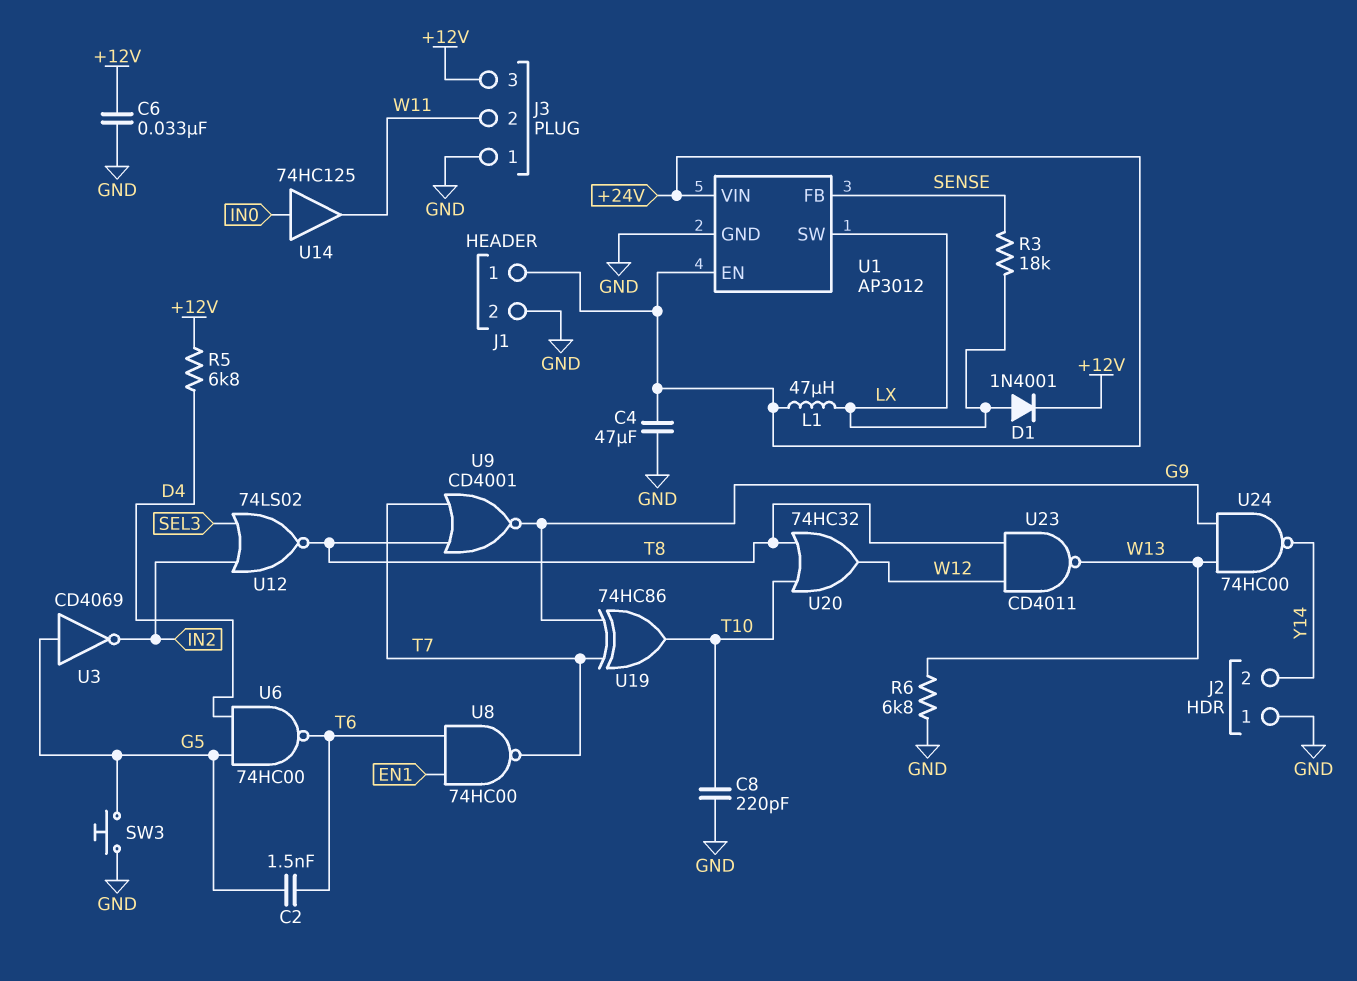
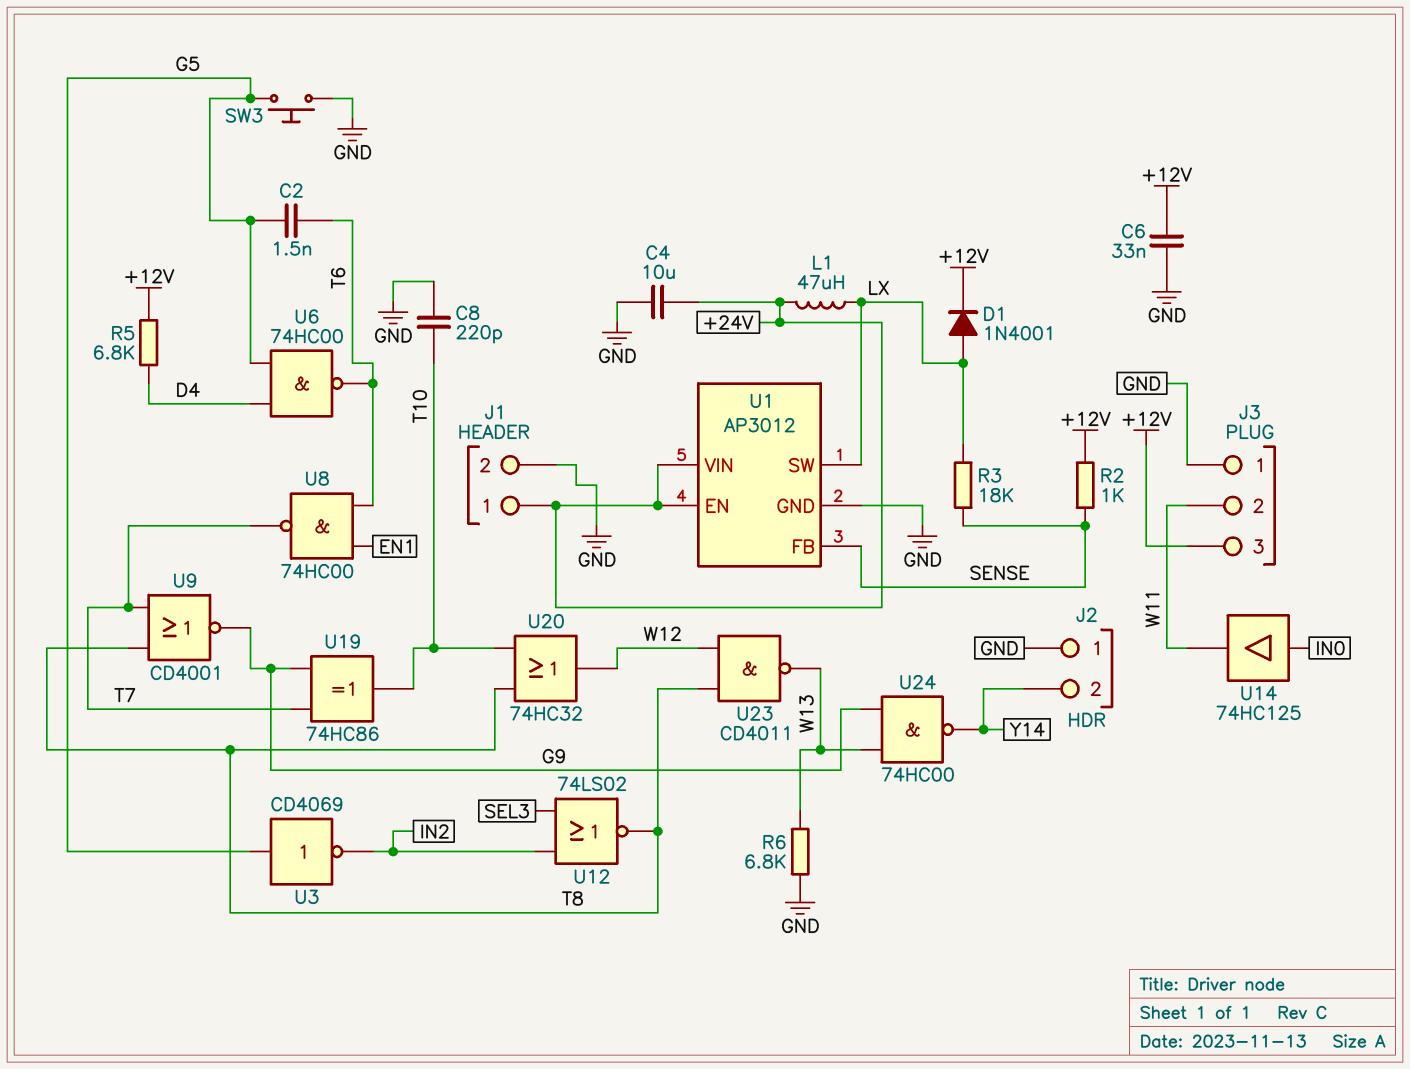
C4: 47uF (+24V, GND) -> 10uF (+24V, GND)
R2: none -> 1k (+12V, SENSE)

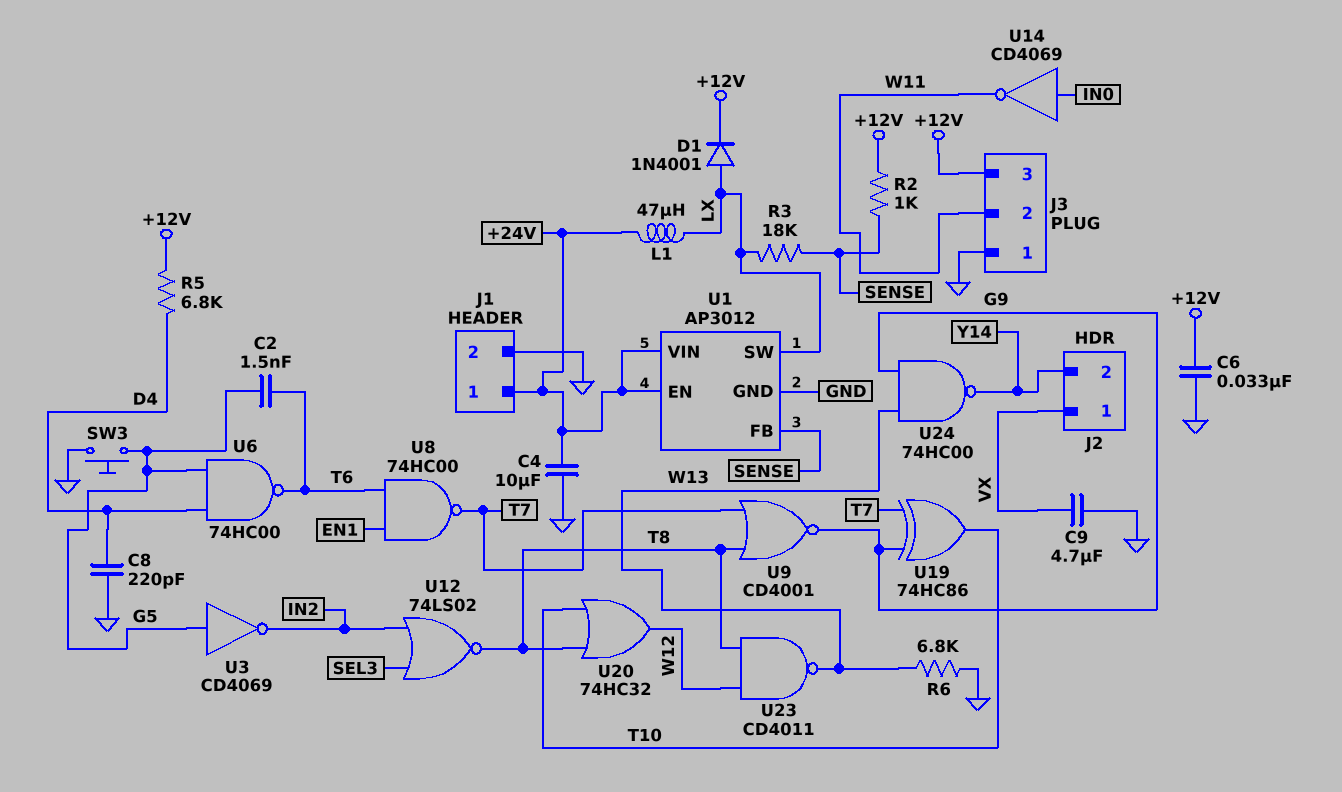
C8: 220pF (GND, T10) -> 220pF (D4, GND)
C9: none -> 4.7uF (GND, VX)
J2 pin 1: GND -> VX
U14: buffer 74HC125 (in IN0, out W11) -> NOT CD4069 (in IN0, out W11)

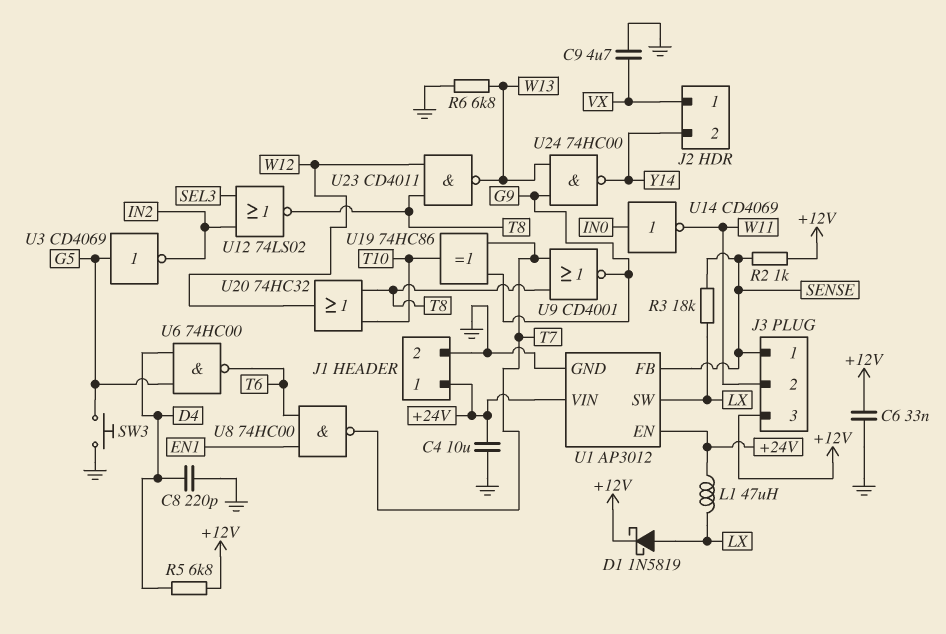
C2: 1.5nF (G5, T6) -> none
D1: diode 1N4001 (A LX, K +12V) -> schottky 1N5819 (A LX, K +12V)
J3 pin 1: GND -> SENSE

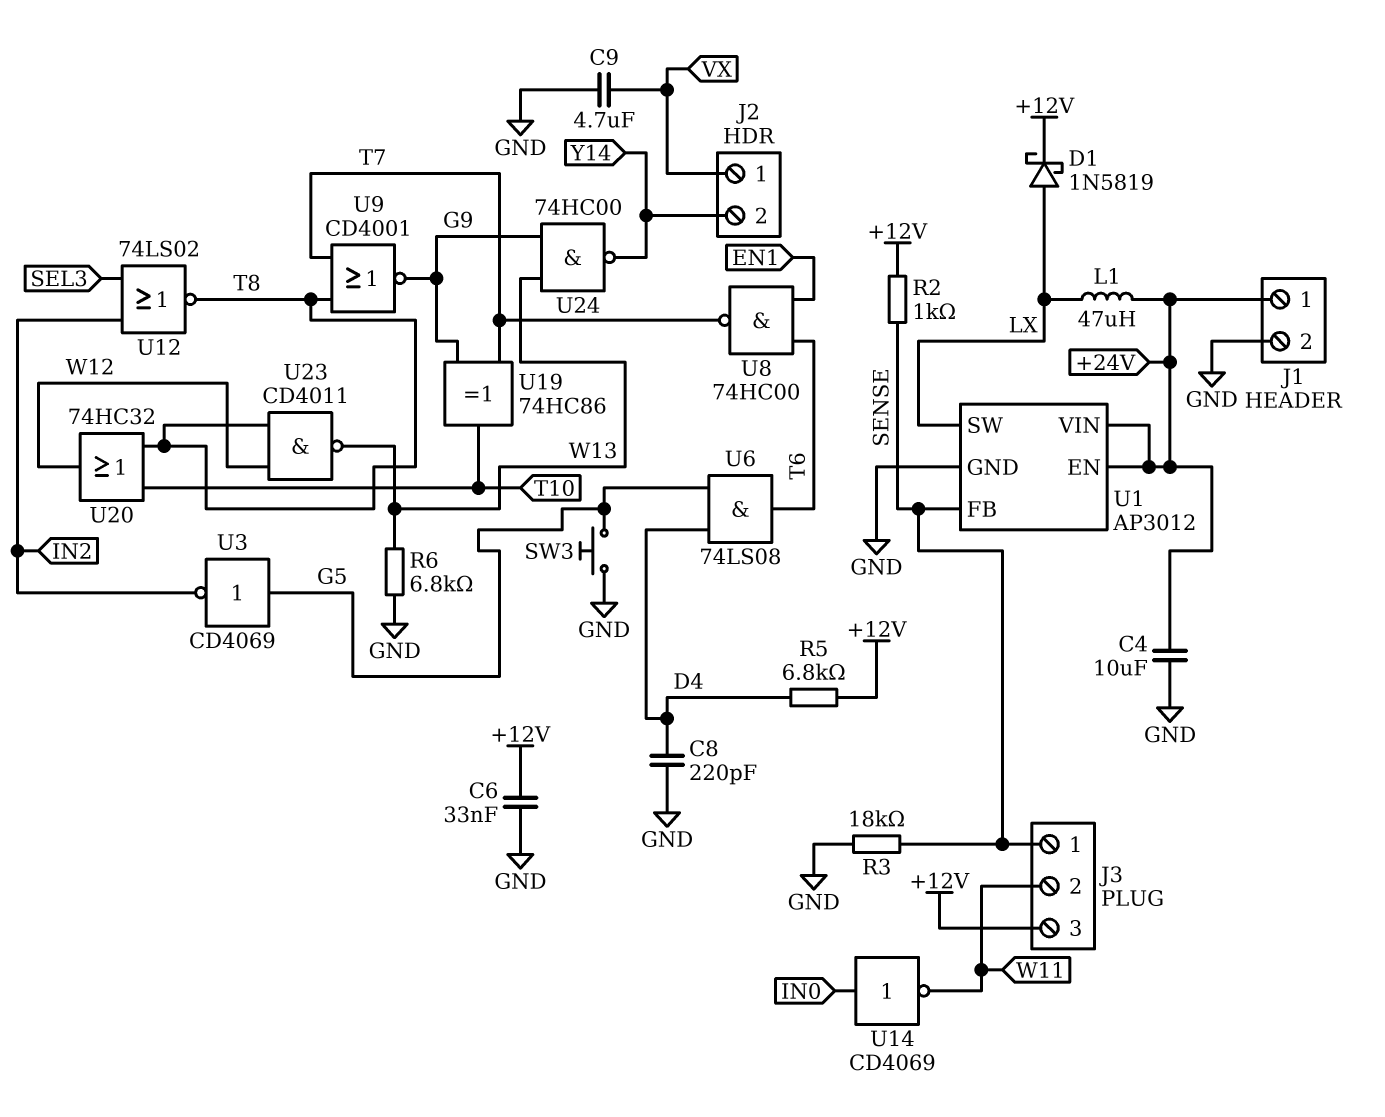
R3: 18k (LX, SENSE) -> 18k (GND, SENSE)
U6: NAND 74HC00 (in D4, in G5, out T6) -> AND 74LS08 (in D4, in G5, out T6)

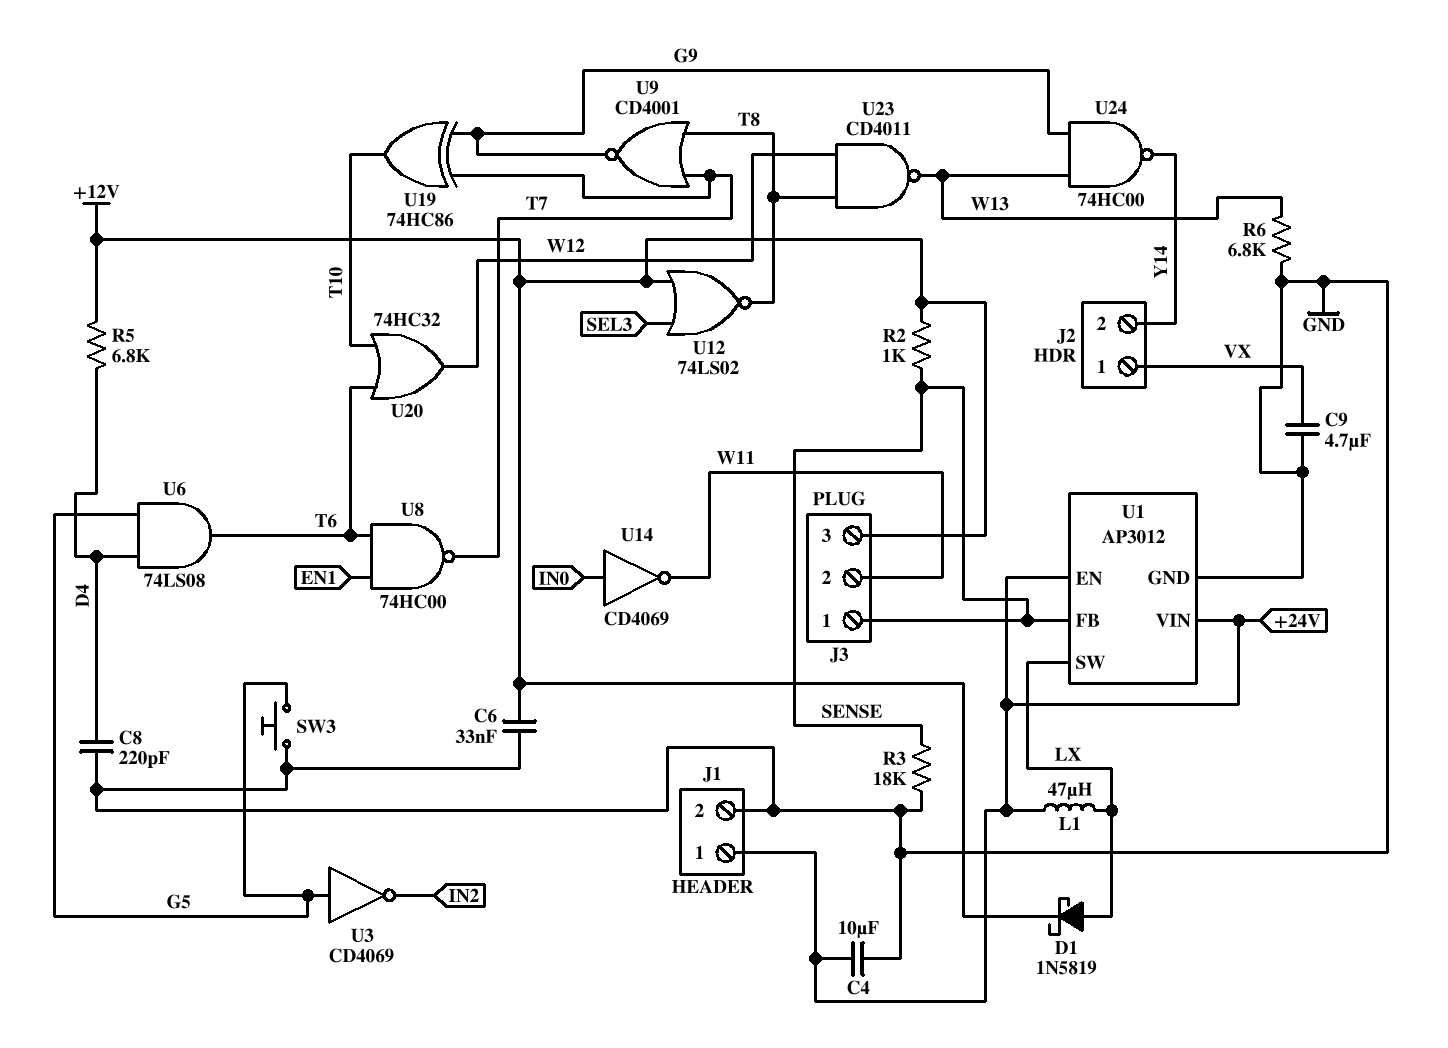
U12: NOR 74LS02 (in IN2, in SEL3, out T8) -> NOR 74LS02 (in +12V, in SEL3, out T8)
U20: OR 74HC32 (in T8, in T10, out W12) -> OR 74HC32 (in T6, in T10, out W12)

